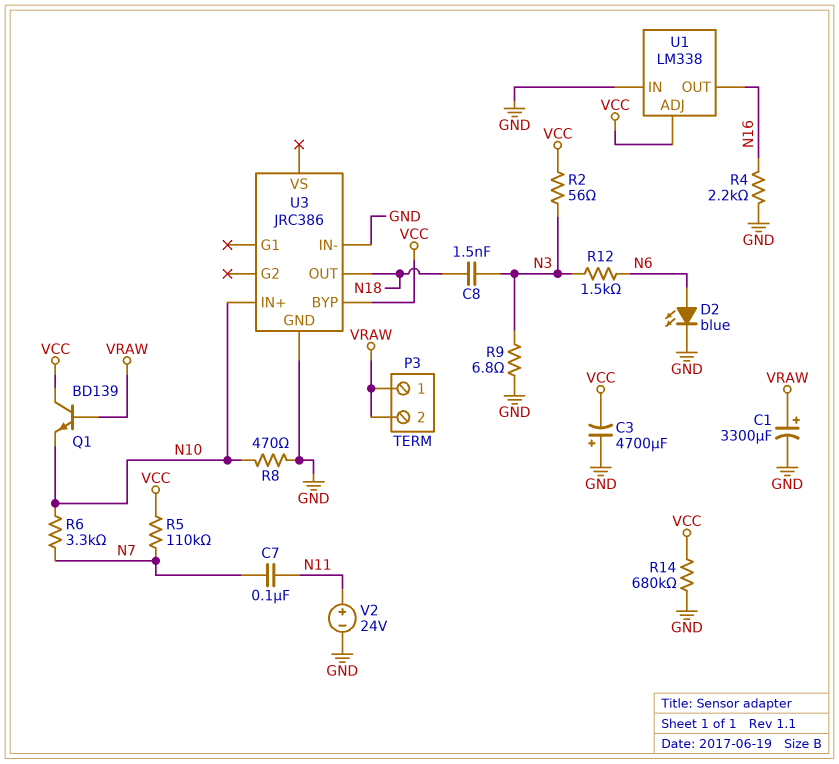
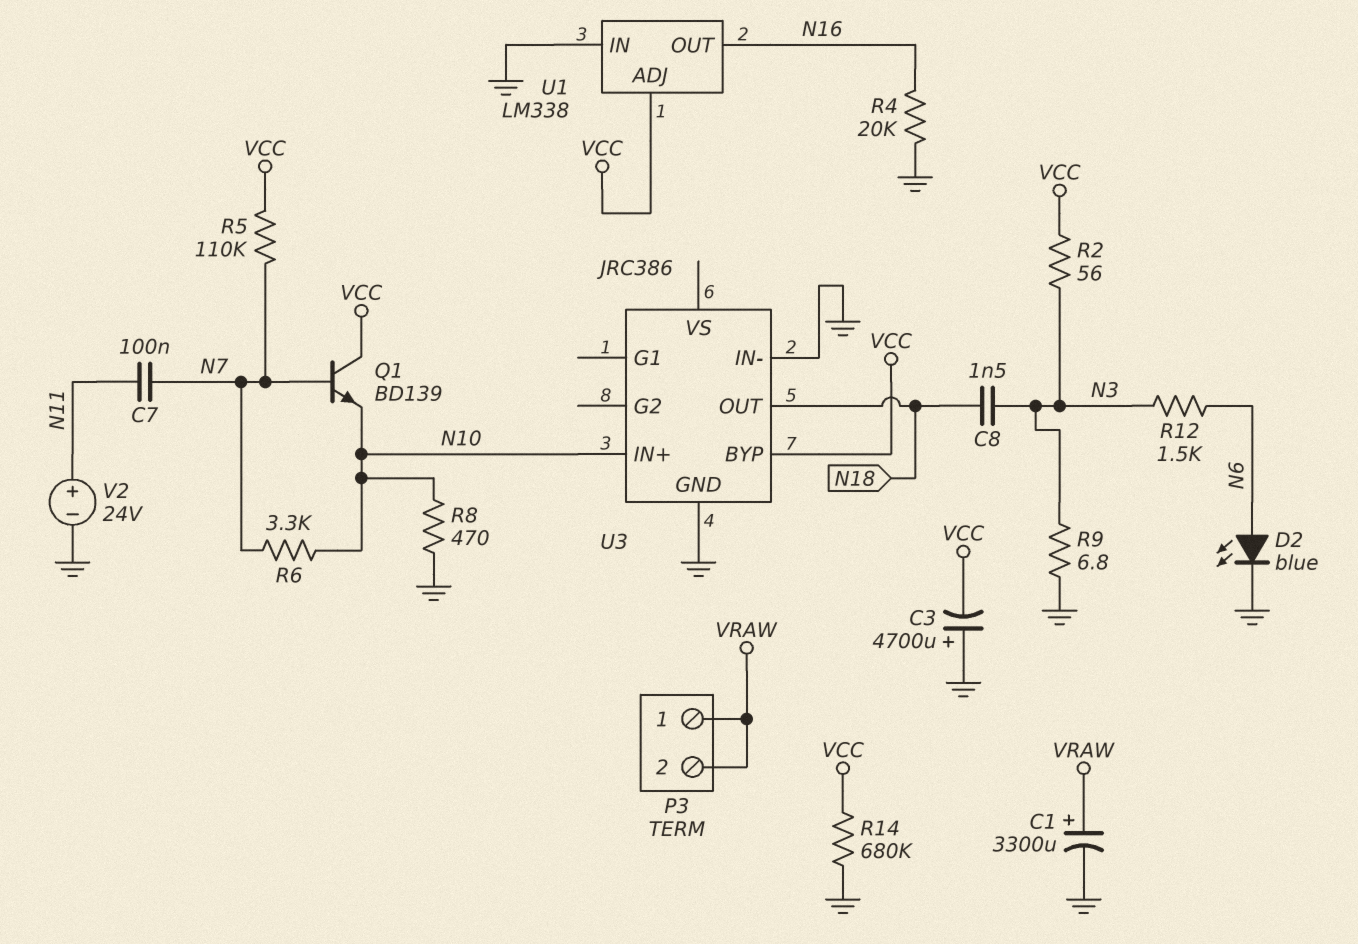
Q1: NPN BD139 (B VRAW, C VCC, E N10) -> NPN BD139 (B N7, C VCC, E N10)
R4: 2.2k (GND, N16) -> 20k (GND, N16)

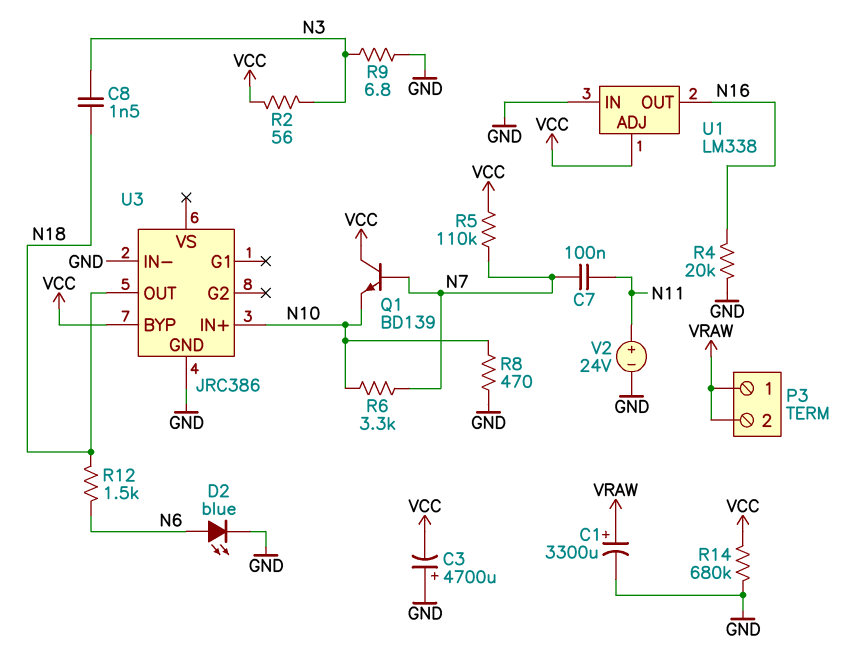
R12: 1.5k (N3, N6) -> 1.5k (N6, N18)

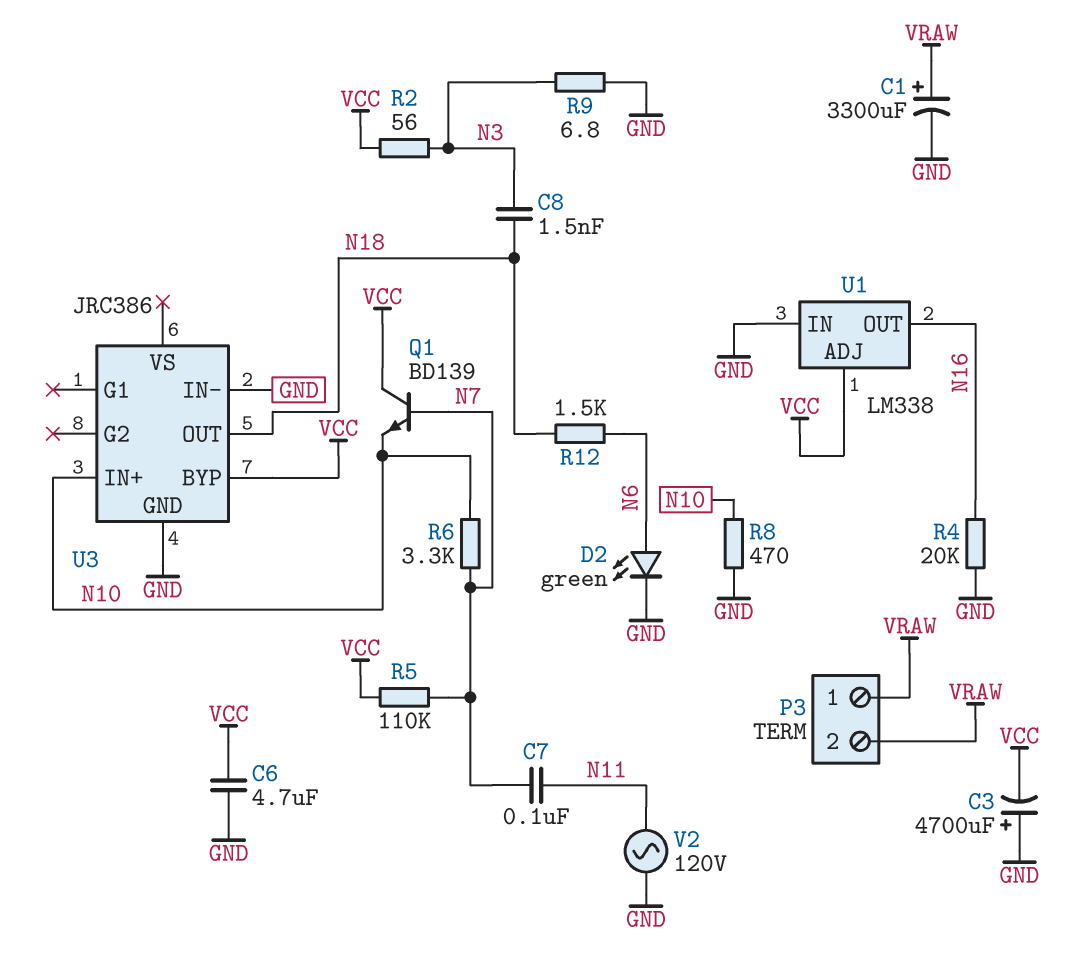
C6: none -> 4.7uF (GND, VCC)
D2: LED blue (A N6, K GND) -> LED green (A N6, K GND)
R14: 680k (GND, VCC) -> none
V2: 24V (plus N11, minus GND) -> AC 120V (GND, N11)

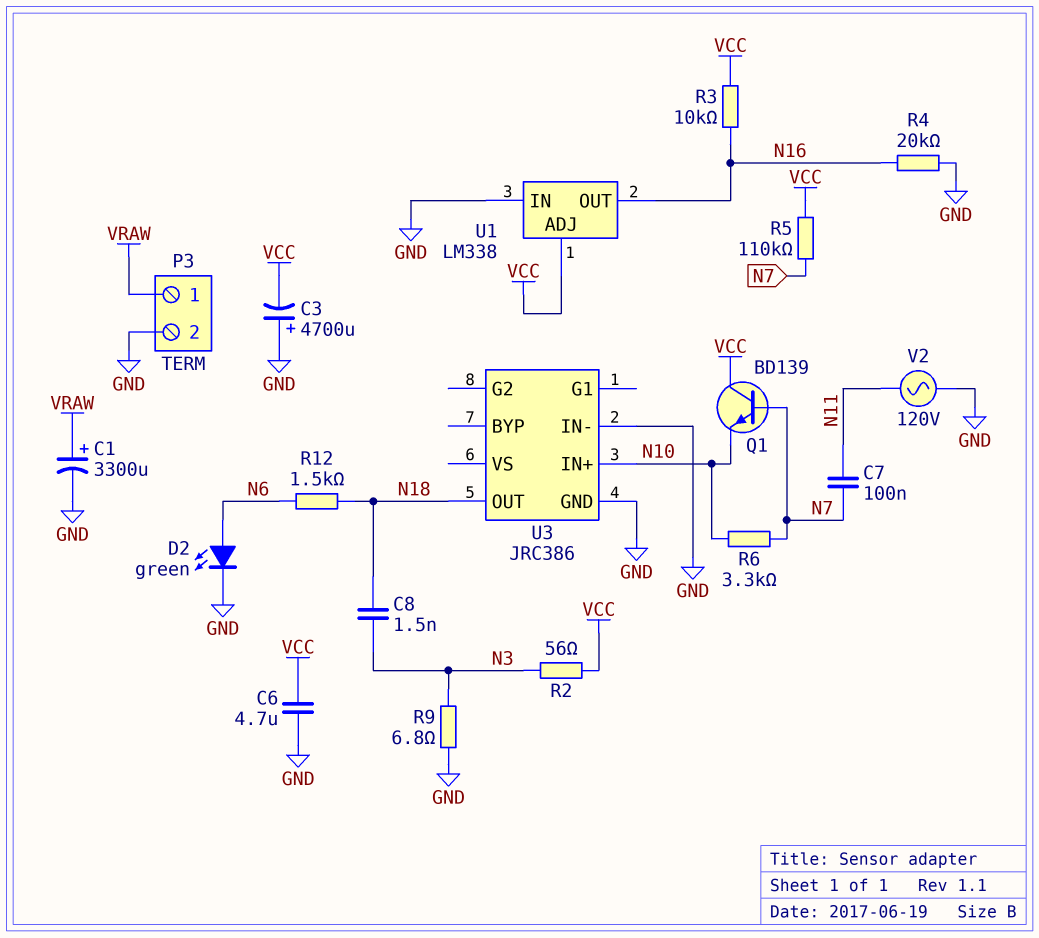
P3 pin 2: VRAW -> GND
R3: none -> 10k (N16, VCC)
R8: 470 (GND, N10) -> none
U3 pin BYP: VCC -> none

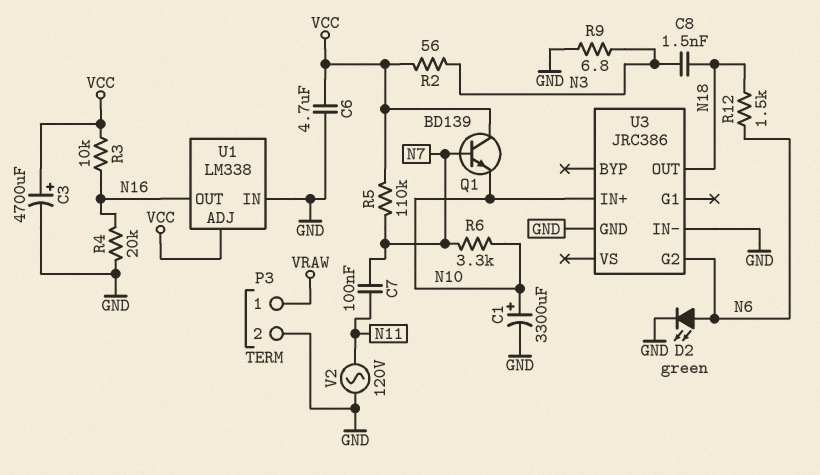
C1: 3300uF (plus VRAW, minus GND) -> 3300uF (plus N10, minus GND)
C3: 4700uF (plus GND, minus VCC) -> 4700uF (plus VCC, minus GND)
U3 pin G2: none -> N6

